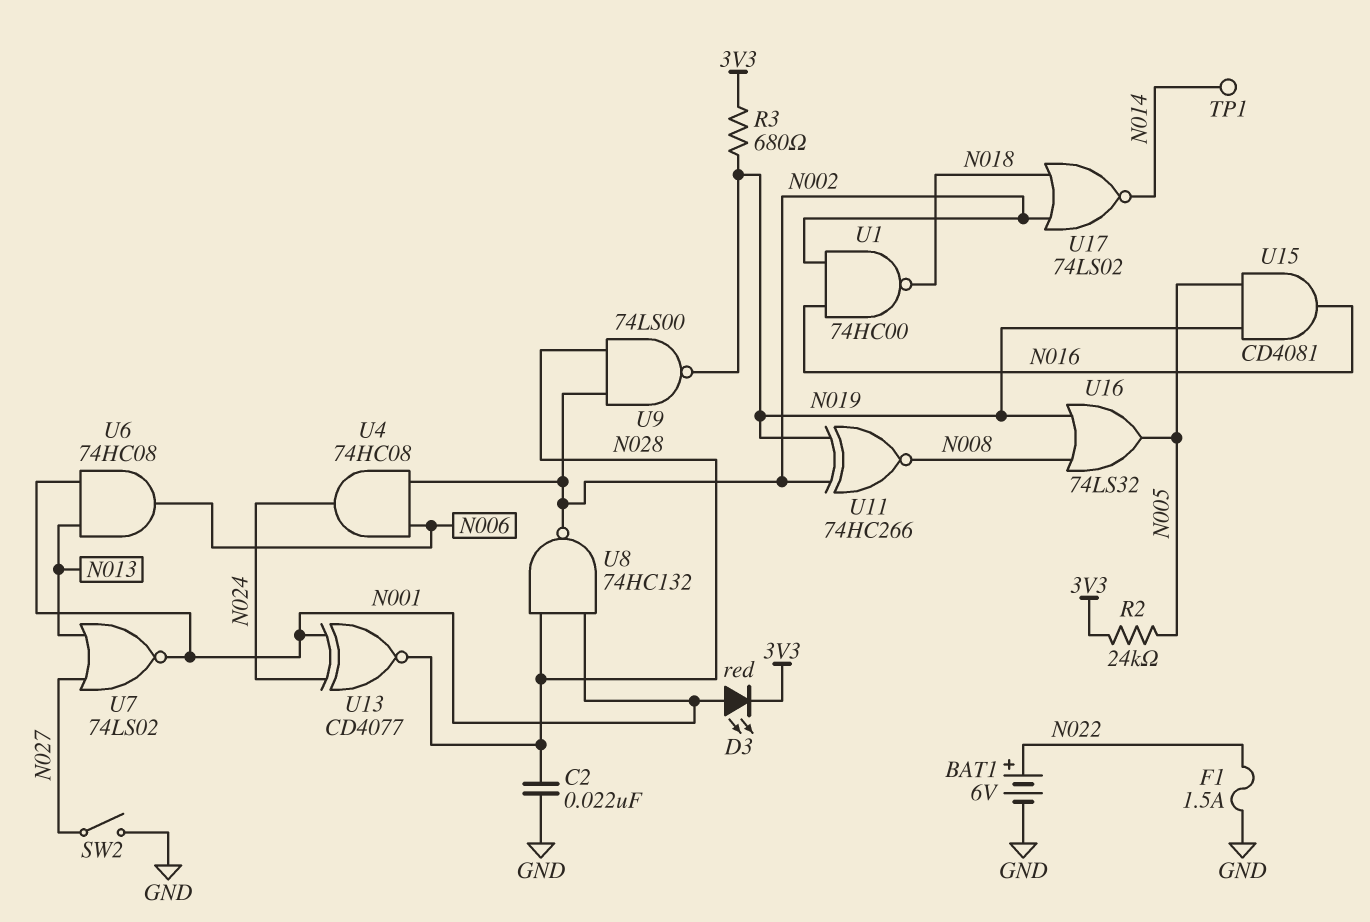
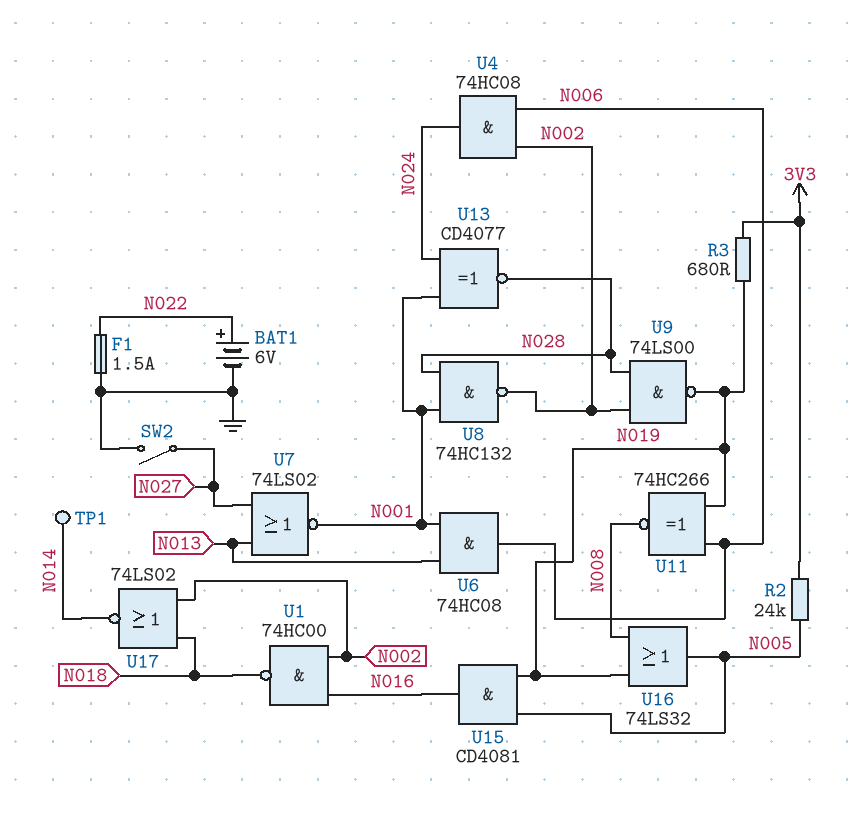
C2: 22nF (GND, N028) -> none
D3: LED red (A N001, K 3V3) -> none
U11: XNOR 74HC266 (in N002, in N019, out N008) -> XNOR 74HC266 (in N006, in N019, out N008)

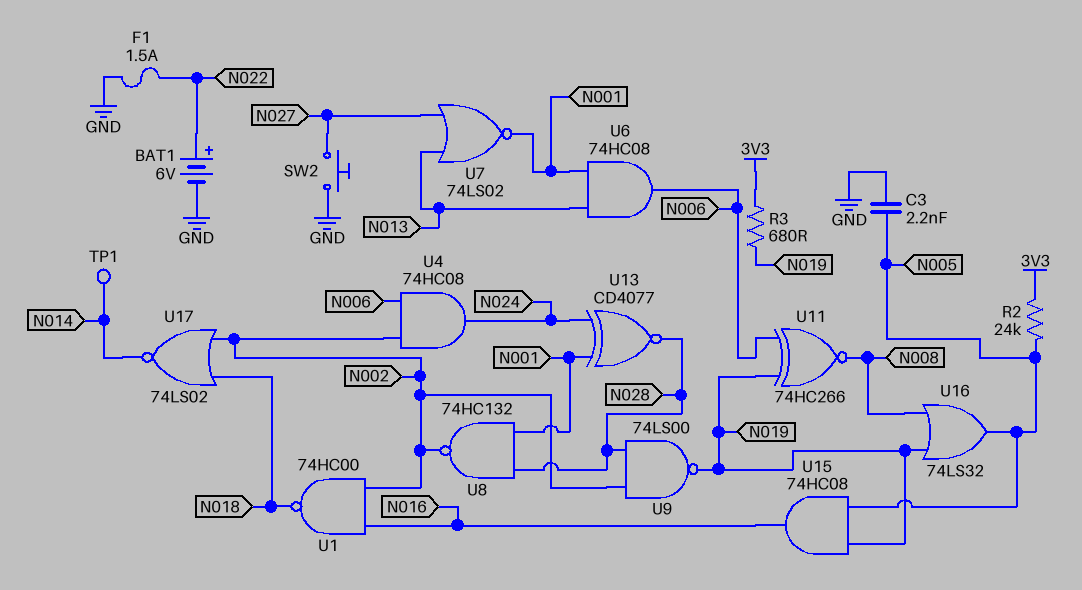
C3: none -> 2.2nF (GND, N005)
SW2: switch (GND, N027) -> button (GND, N027)
U15: AND CD4081 (in N005, in N019, out N016) -> AND 74HC08 (in N005, in N019, out N016)

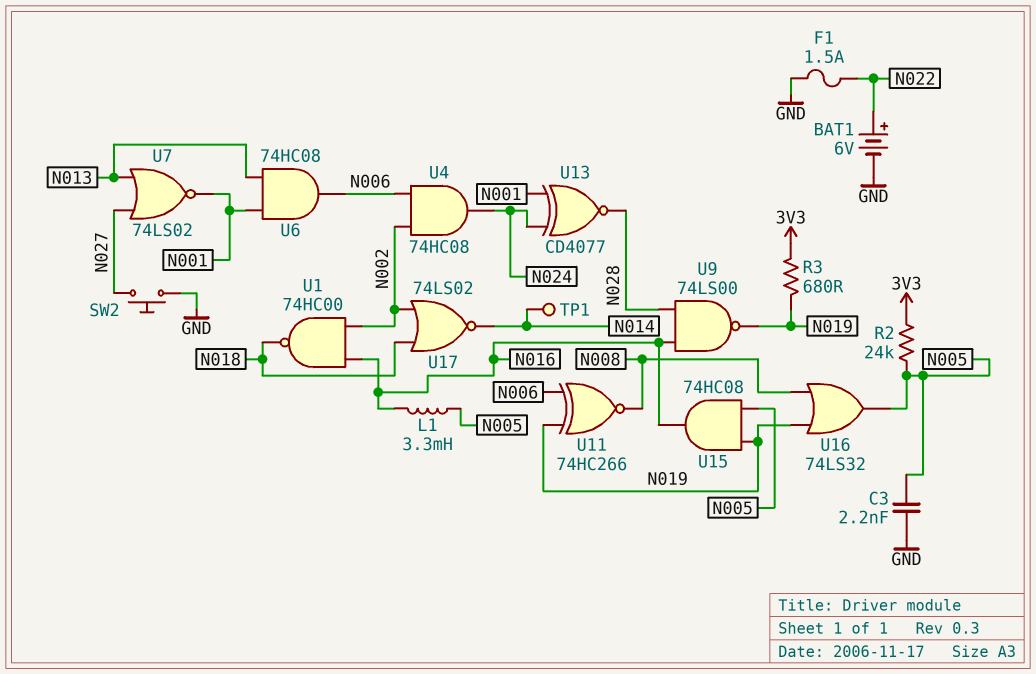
L1: none -> 3.3mH (N005, N016)
U8: NAND 74HC132 (in N001, in N028, out N002) -> none
U9: NAND 74LS00 (in N002, in N028, out N019) -> NAND 74LS00 (in N016, in N028, out N019)

